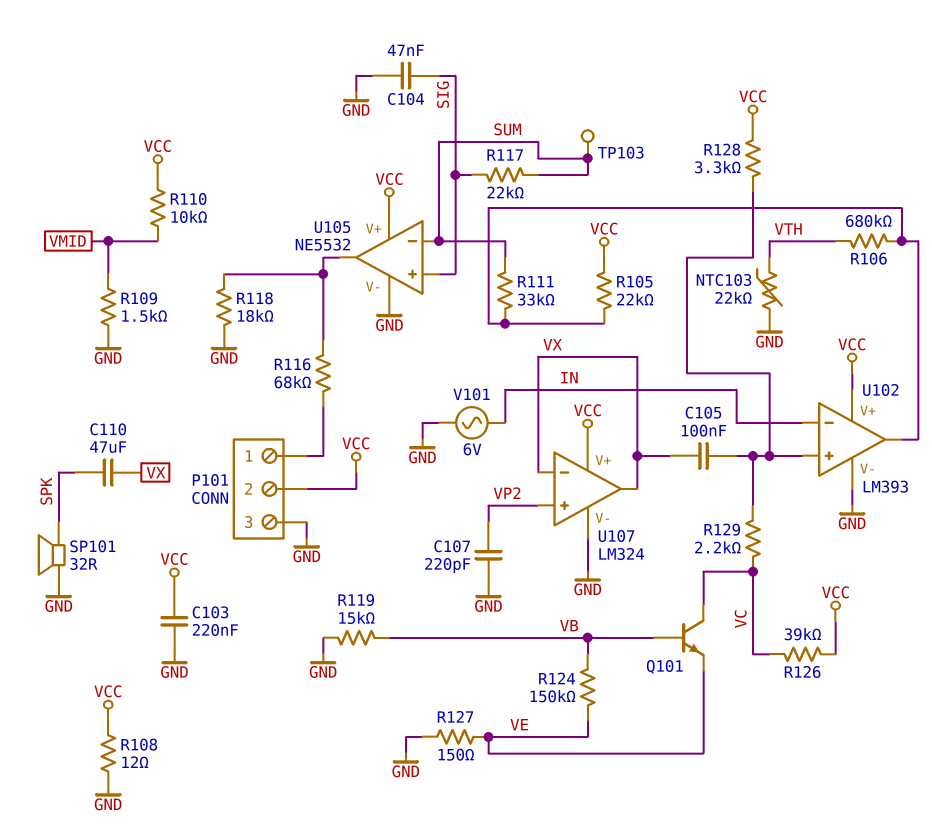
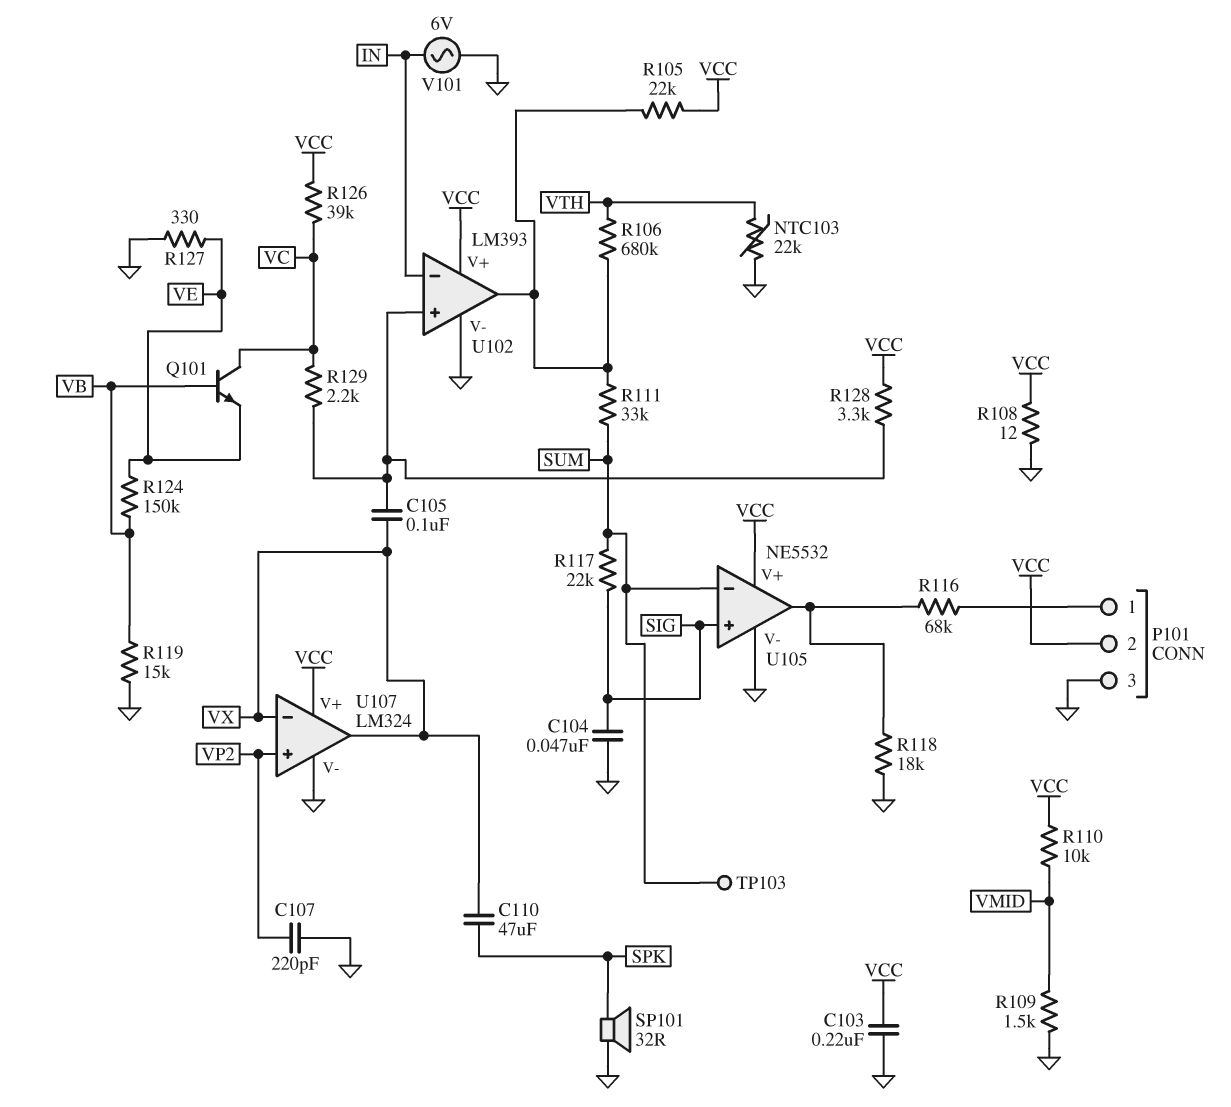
R127: 150 (GND, VE) -> 330 (GND, VE)

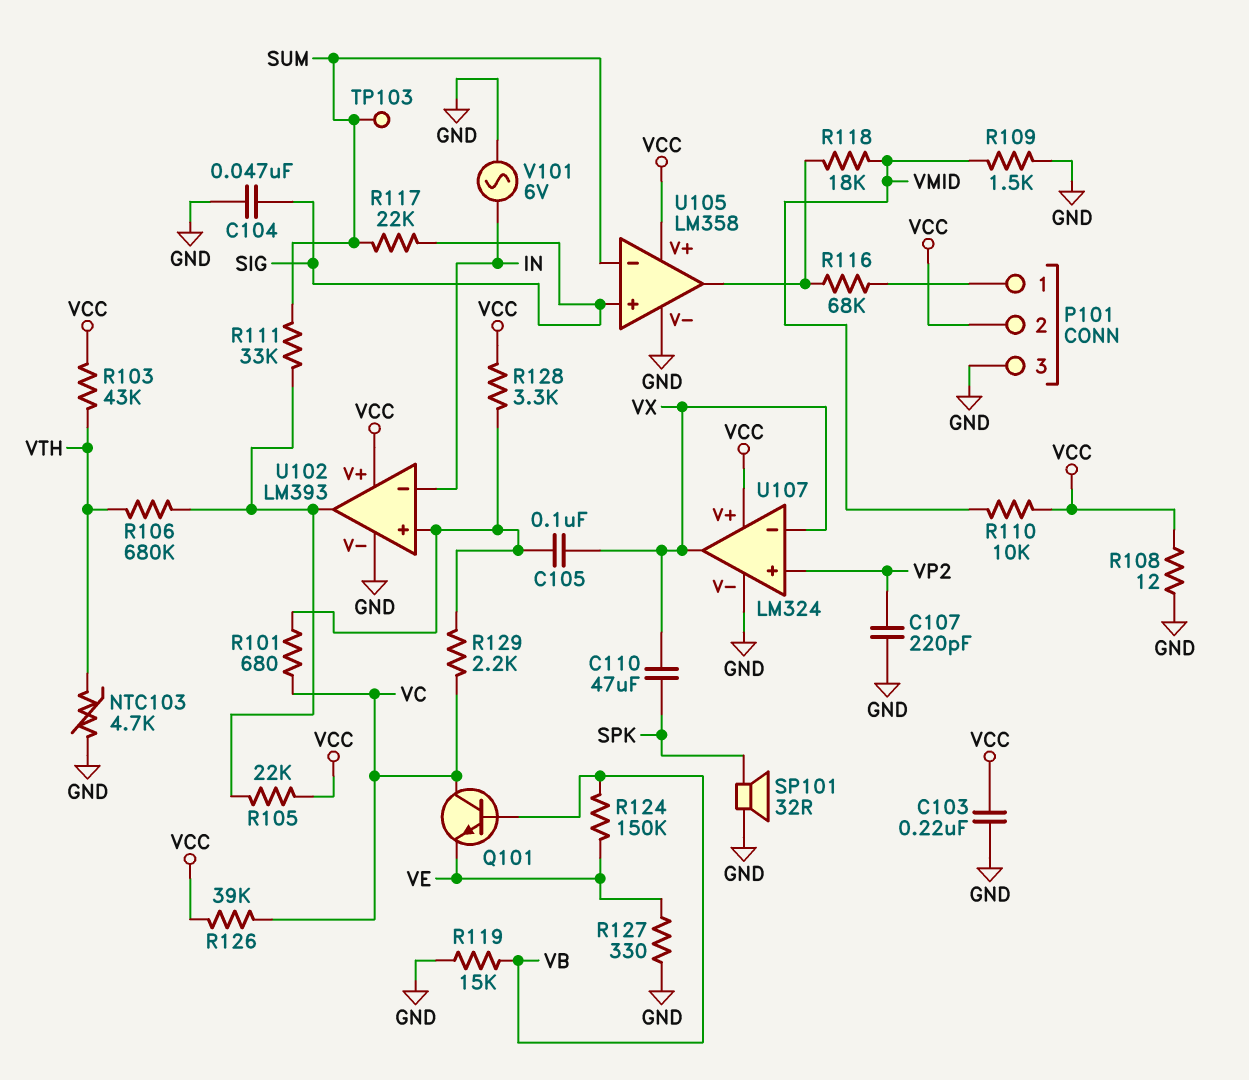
NTC103: 22k (GND, VTH) -> 4.7k (GND, VTH)
R101: none -> 680 (U102/in+, VC)
R103: none -> 43k (VCC, VTH)
R118: 18k (GND, U105/out) -> 18k (U105/out, VMID)
U105: NE5532 -> LM358

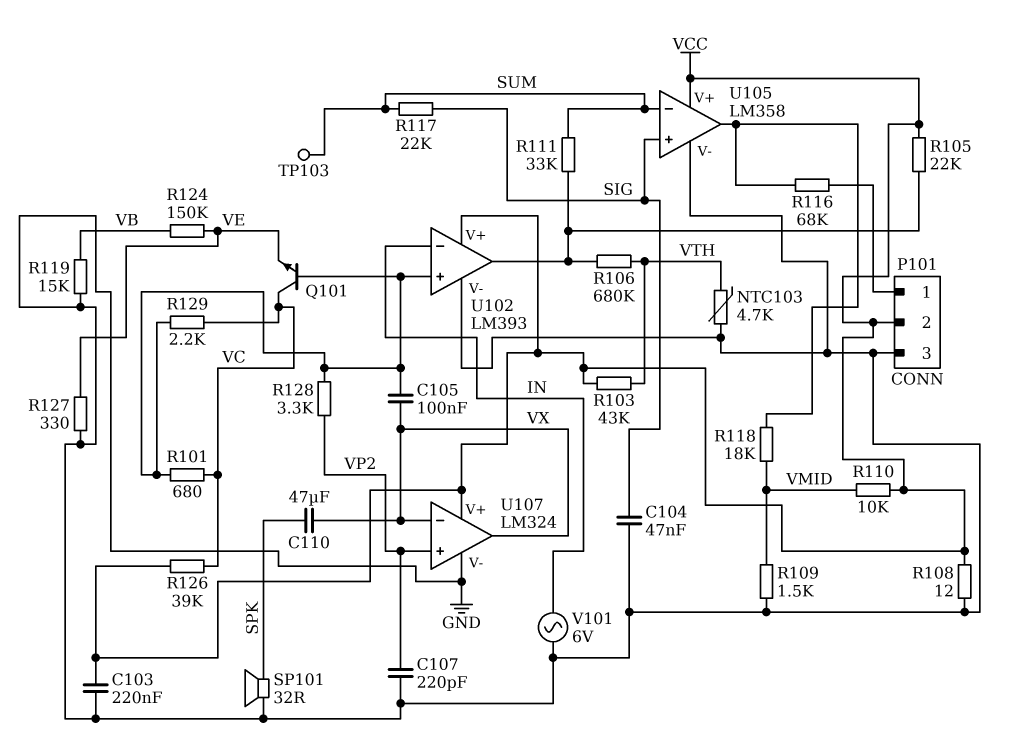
Q101: NPN (B VB, C VC, E VE) -> NPN (B U102/in+, C VC, E VE)
R128: 3.3k (U102/in+, VCC) -> 3.3k (U102/in+, VP2)

